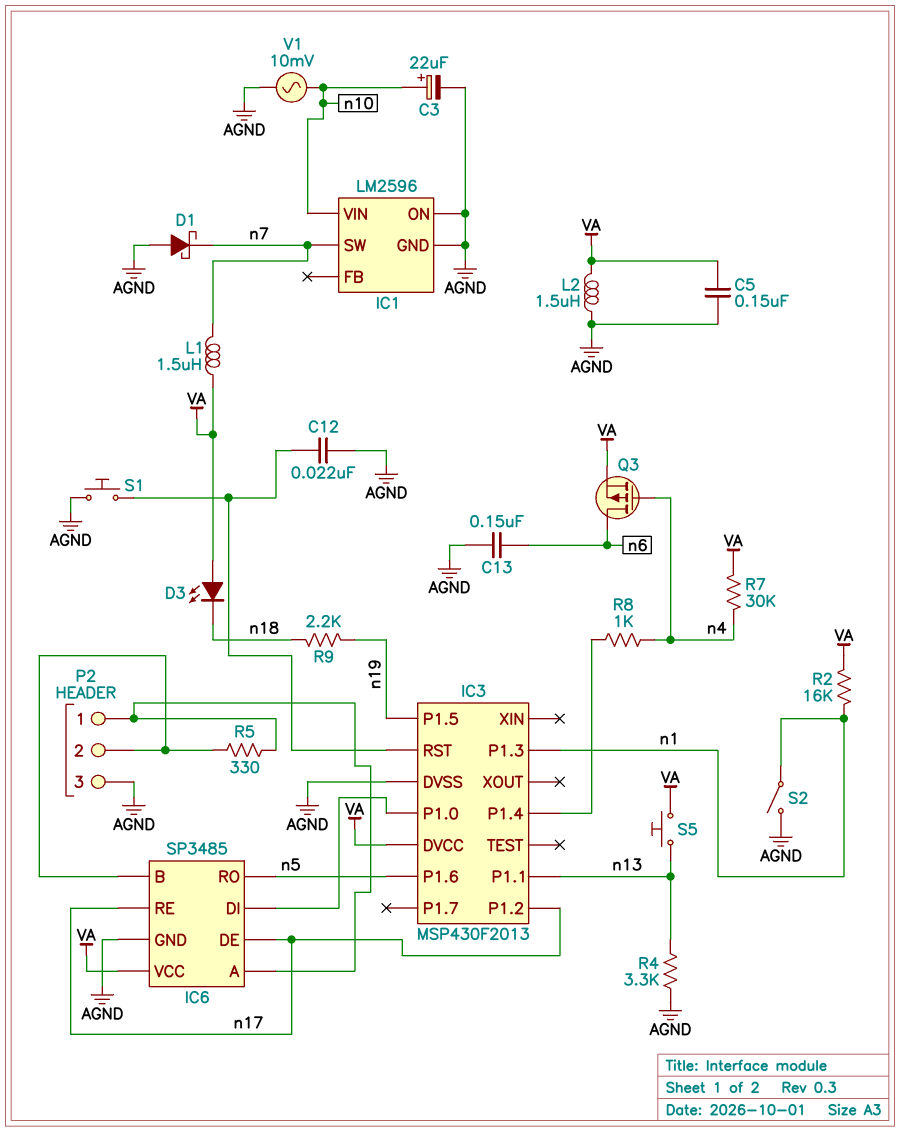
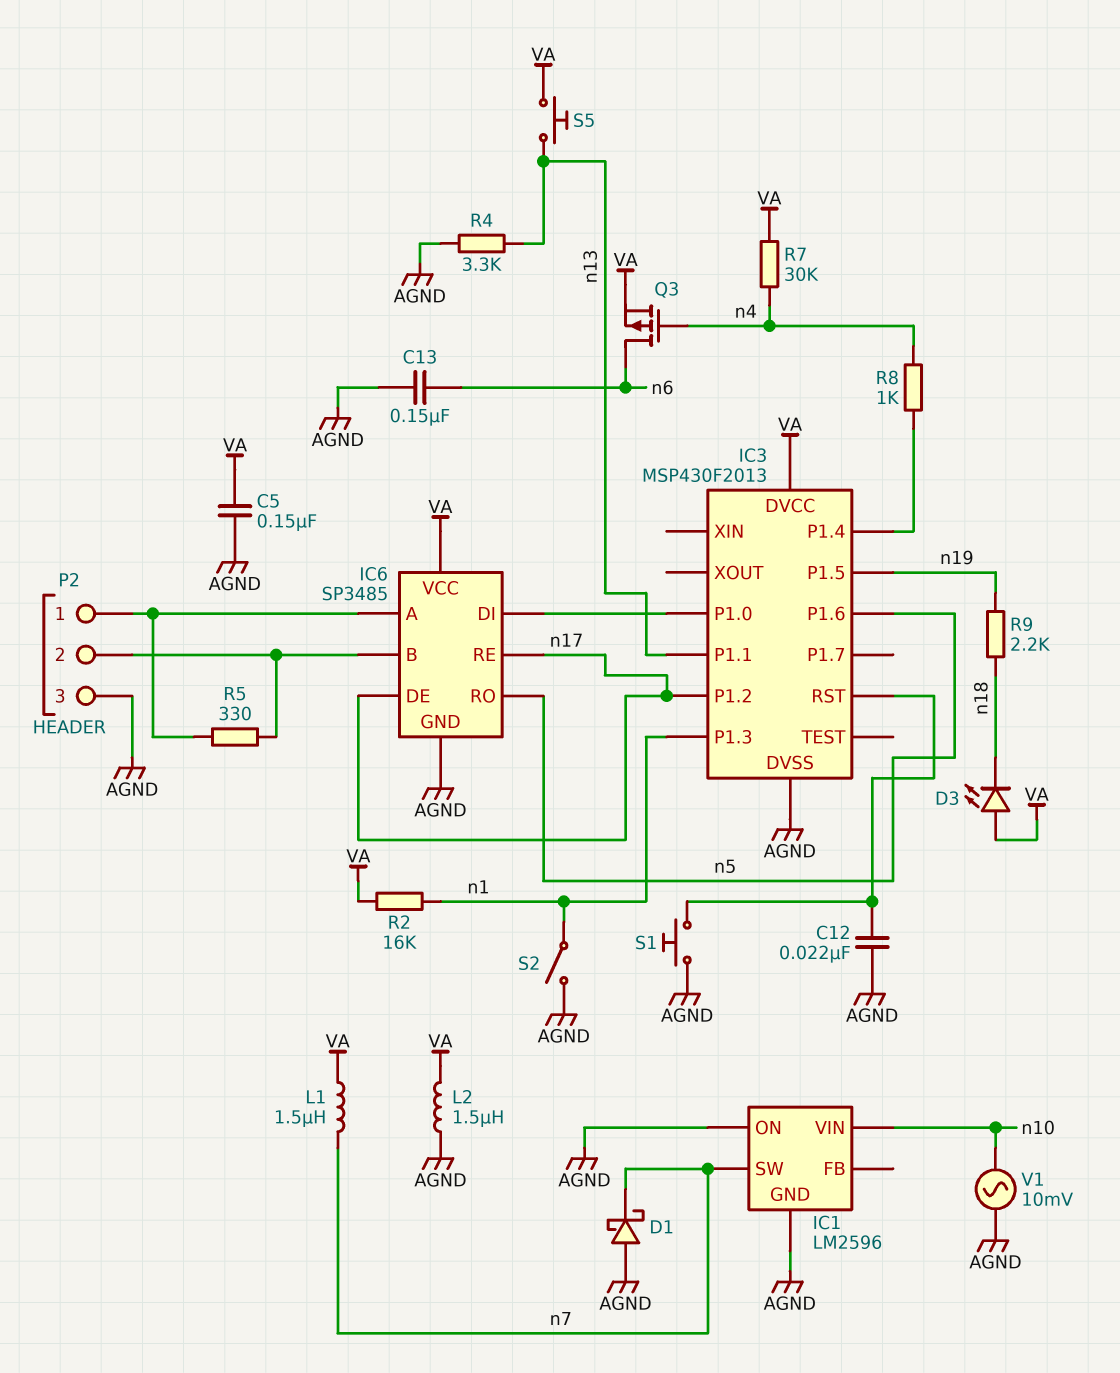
C3: 22uF (plus n10, minus AGND) -> none

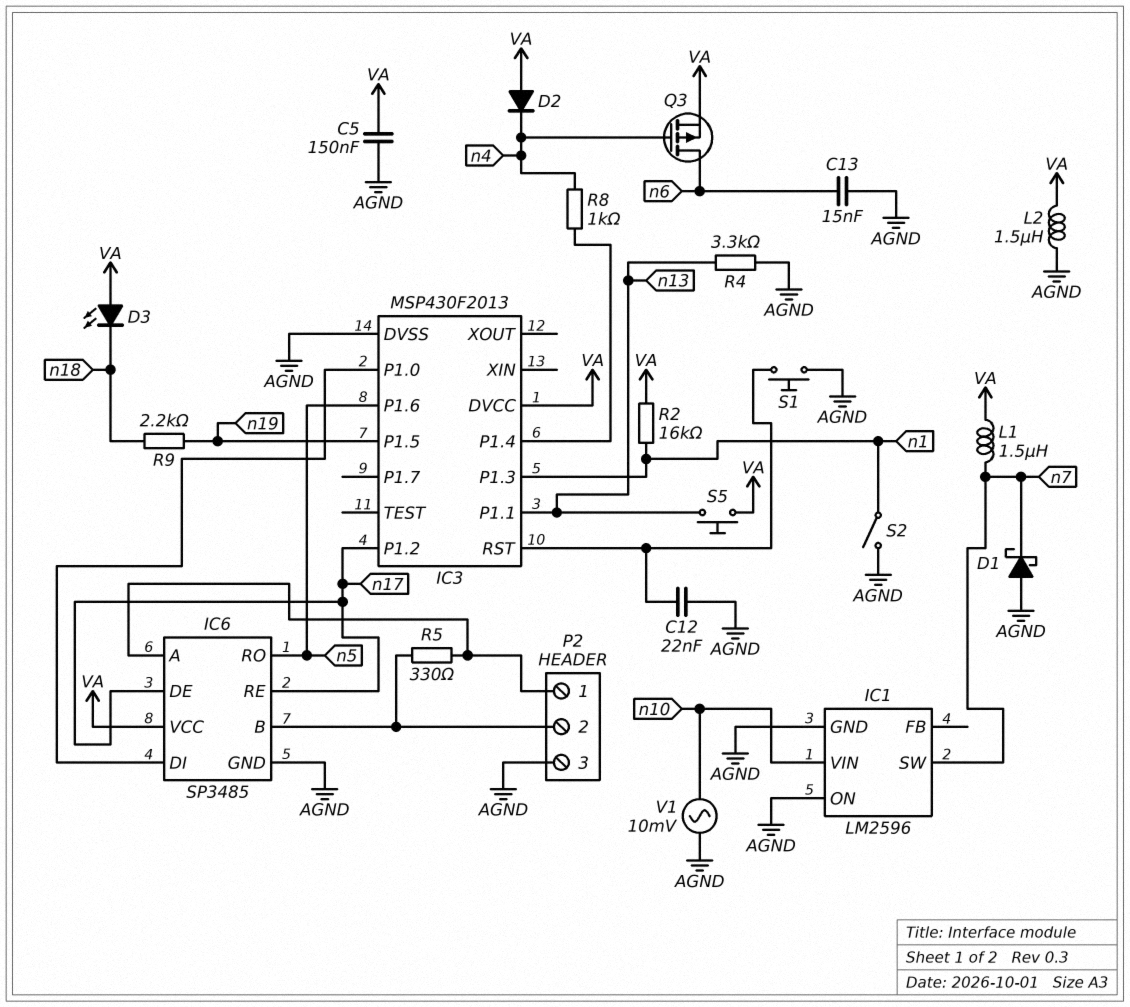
C13: 150nF (AGND, n6) -> 15nF (AGND, n6)
D2: none -> diode (A VA, K n4)
R7: 30k (VA, n4) -> none

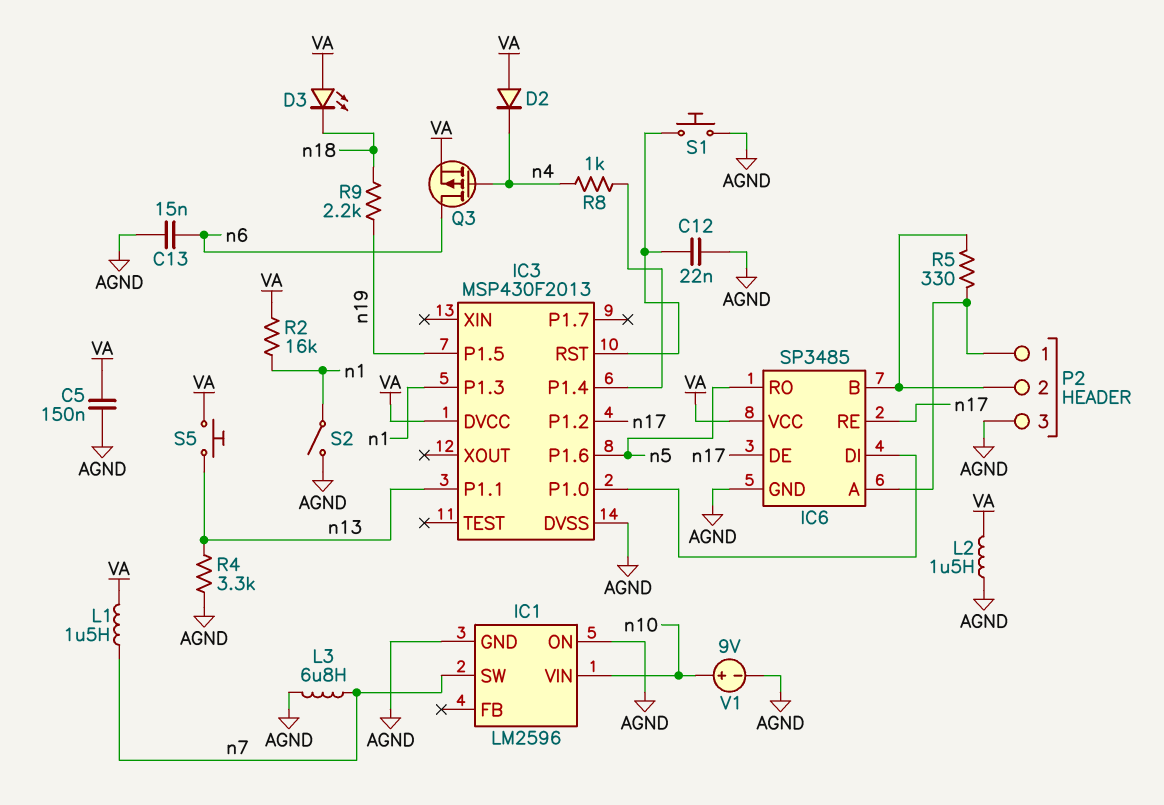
D1: schottky (A AGND, K n7) -> none
L3: none -> 6.8uH (AGND, n7)
V1: AC 10mV (AGND, n10) -> 9V (plus n10, minus AGND)

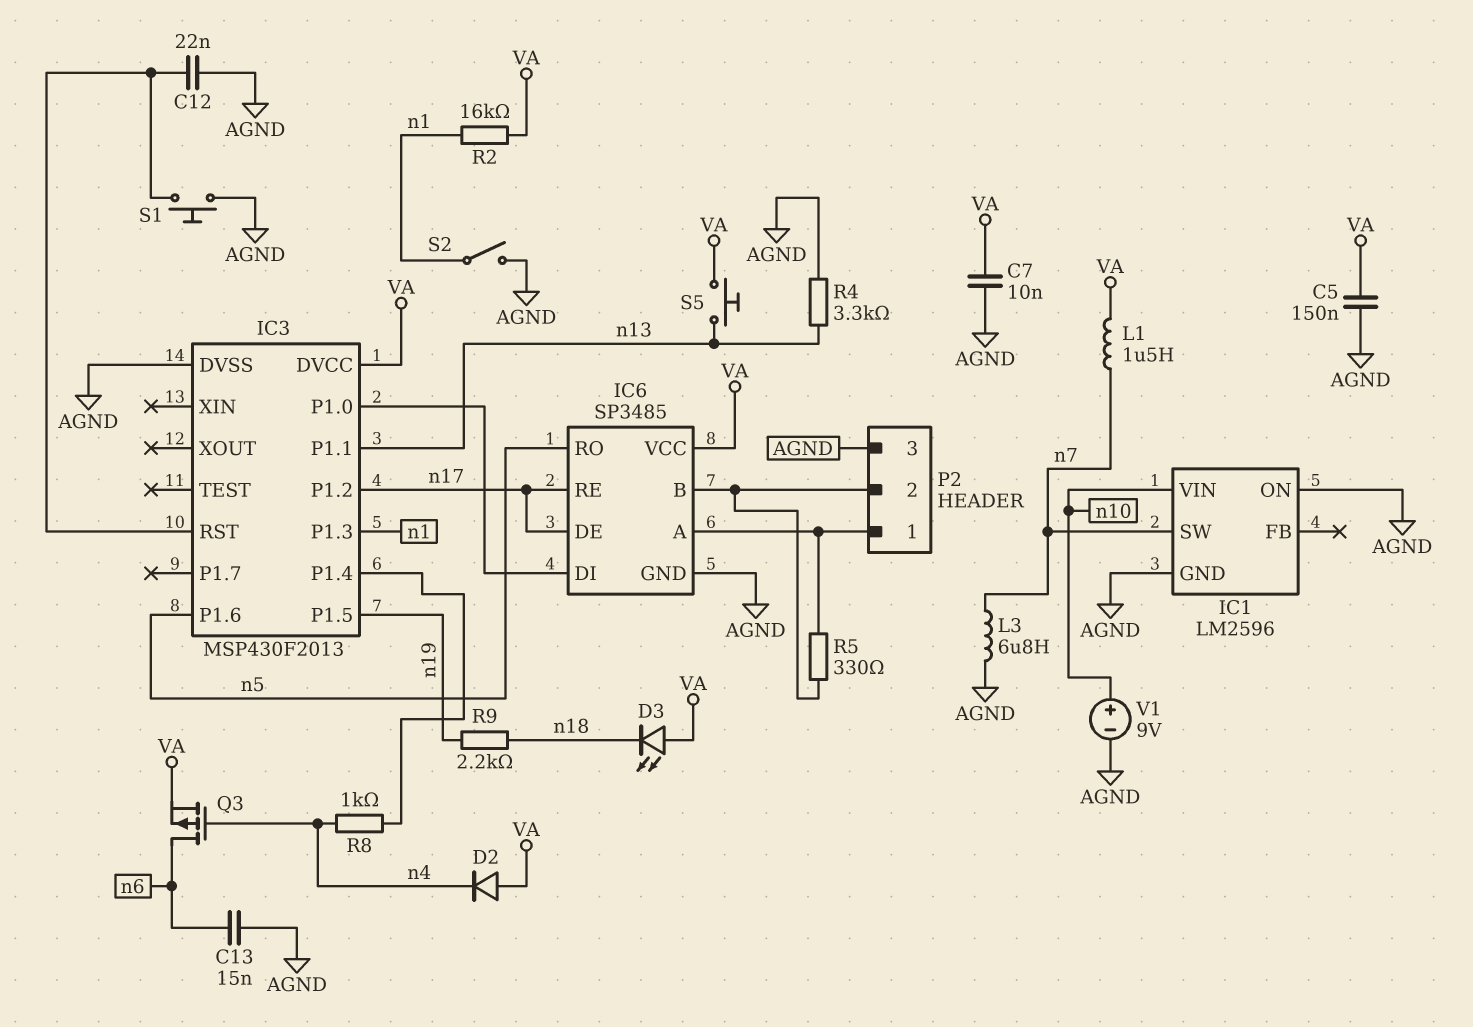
C7: none -> 10nF (AGND, VA)
L2: 1.5uH (AGND, VA) -> none

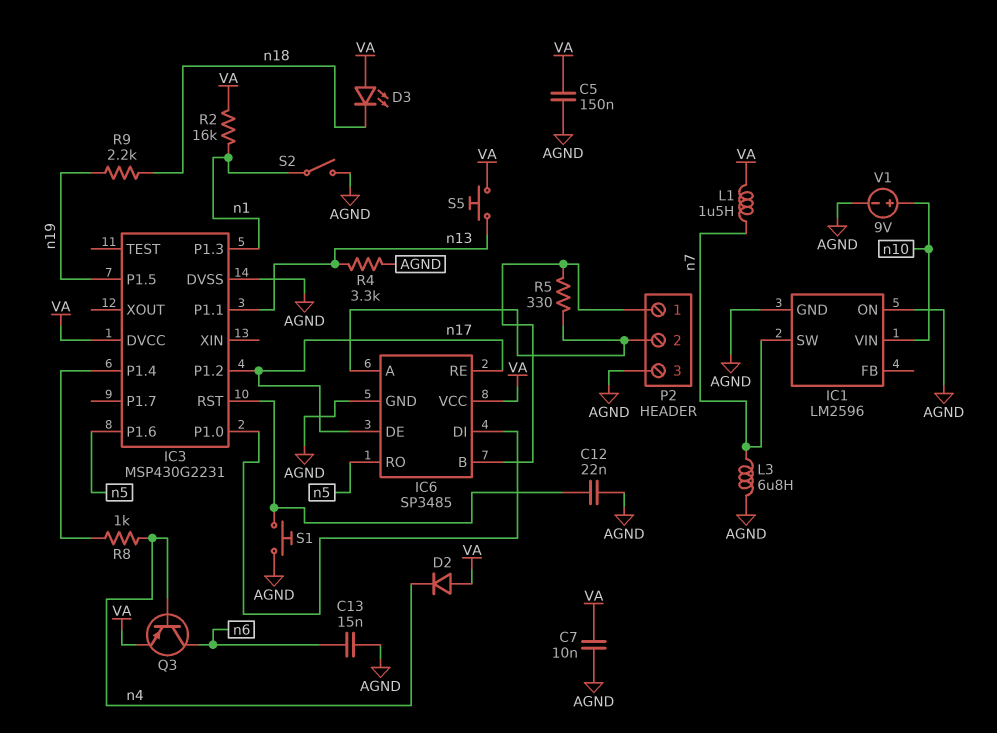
IC3: MSP430F2013 -> MSP430G2231
P2 pin 1: IC6/A -> IC6/B
P2 pin 2: IC6/B -> IC6/A
Q3: PMOS (G n4, D n6, S VA) -> PNP (B n4, C n6, E VA)

